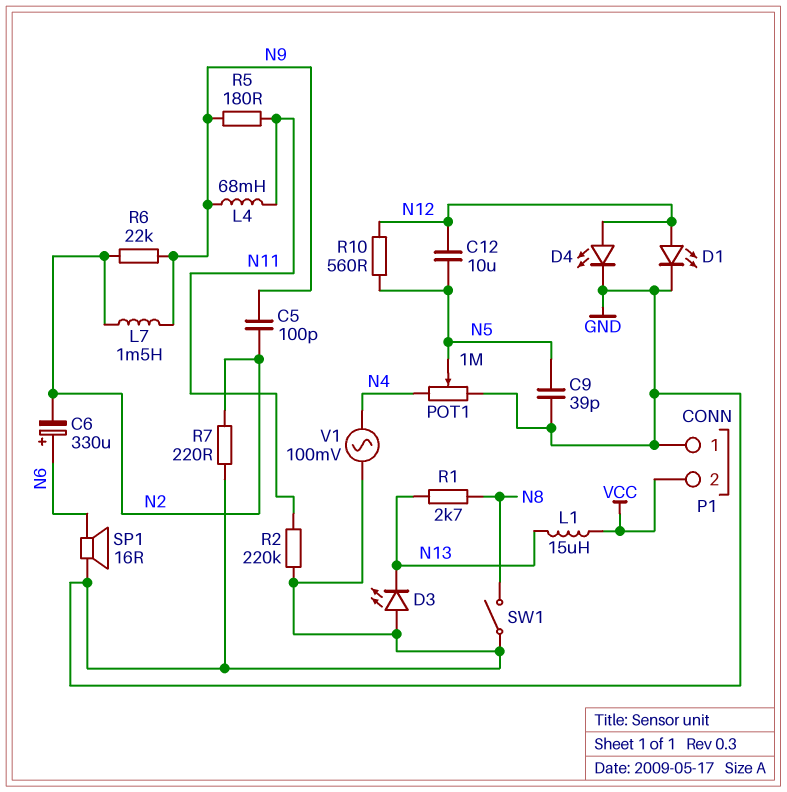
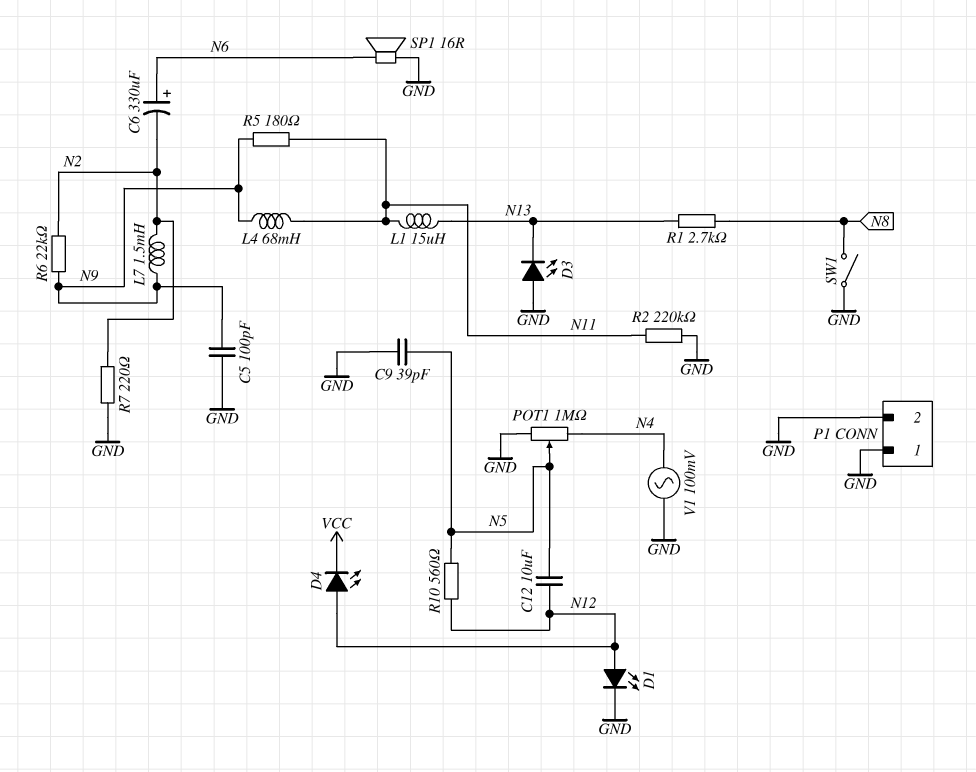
C5: 100pF (N2, N9) -> 100pF (GND, N9)
D4: LED (A N12, K GND) -> LED (A N12, K VCC)
L1: 15uH (N13, VCC) -> 15uH (N11, N13)
P1 pin 2: VCC -> GND

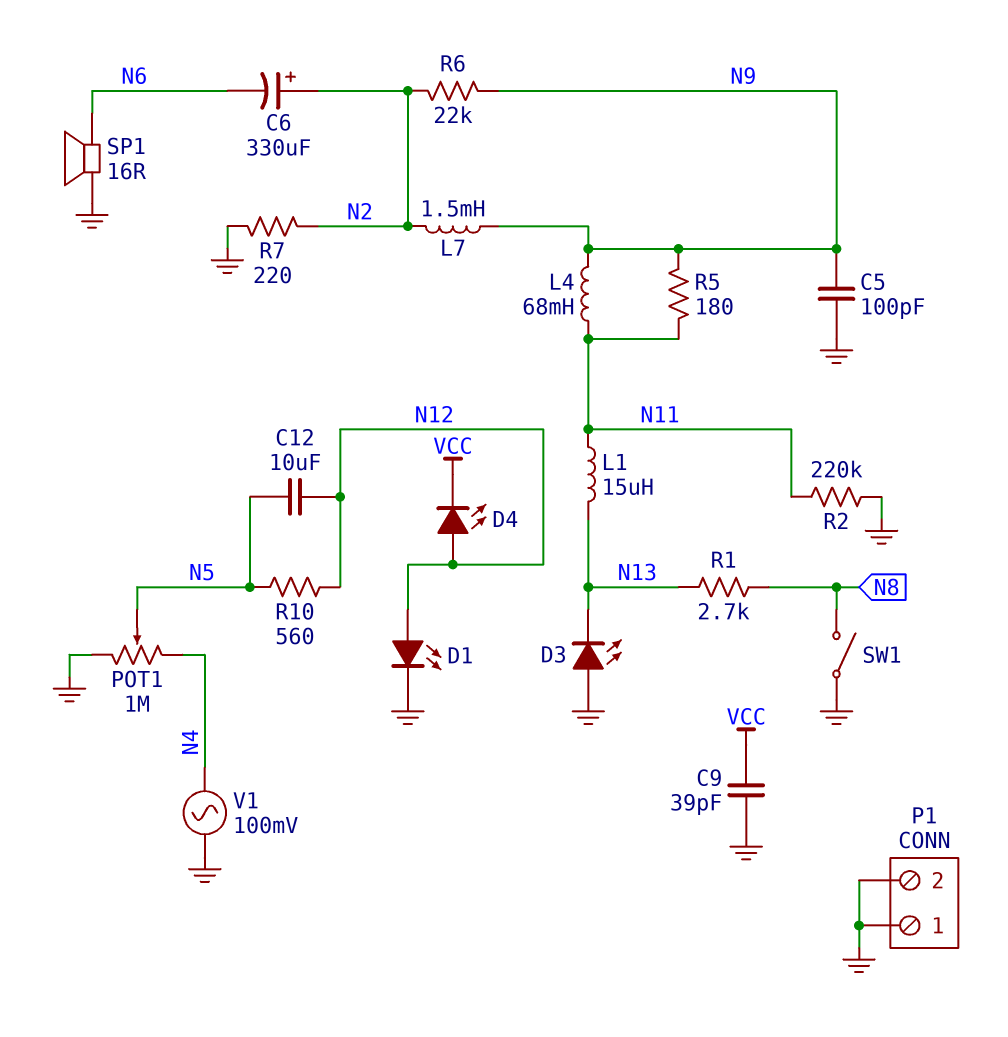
C6: 330uF (plus N6, minus N2) -> 330uF (plus N2, minus N6)
C9: 39pF (GND, N5) -> 39pF (GND, VCC)

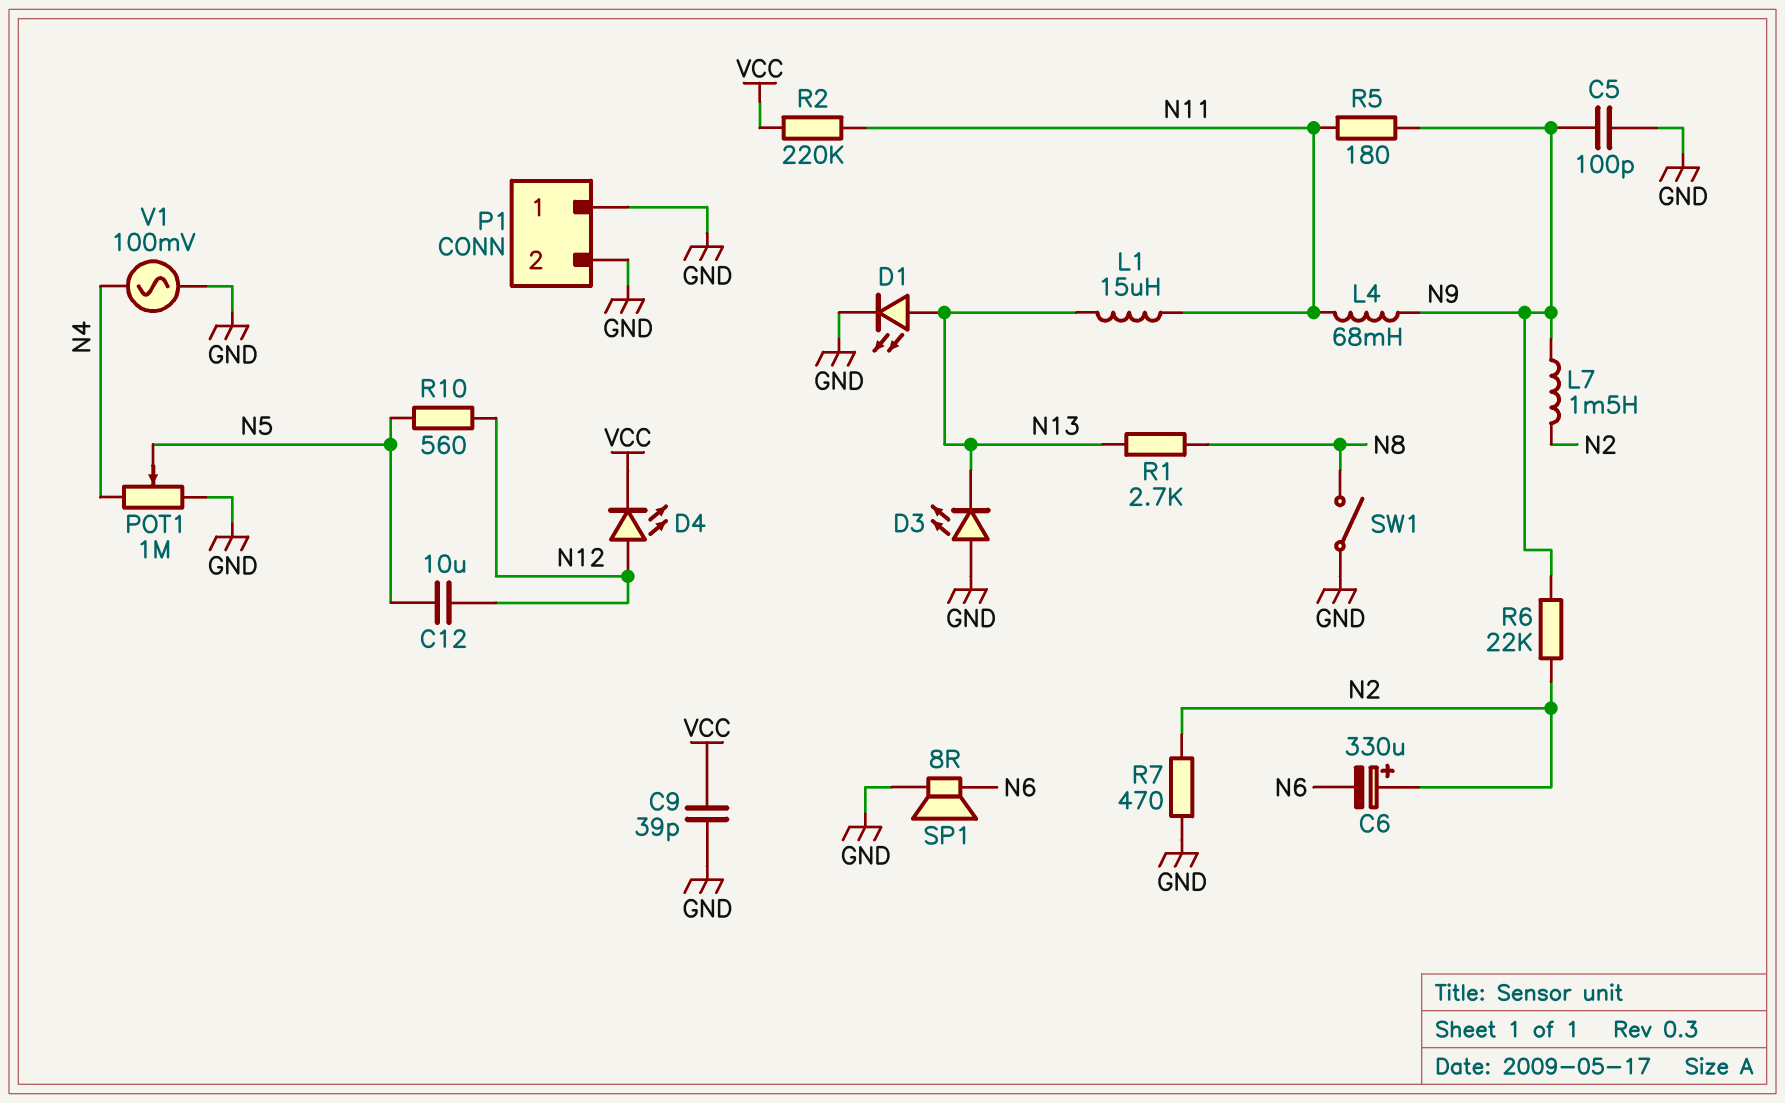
D1: LED (A N12, K GND) -> LED (A N13, K GND)
R2: 220k (GND, N11) -> 220k (N11, VCC)
R7: 220 (GND, N2) -> 470 (GND, N2)
SP1: speaker 16R (GND, N6) -> speaker 8R (GND, N6)

